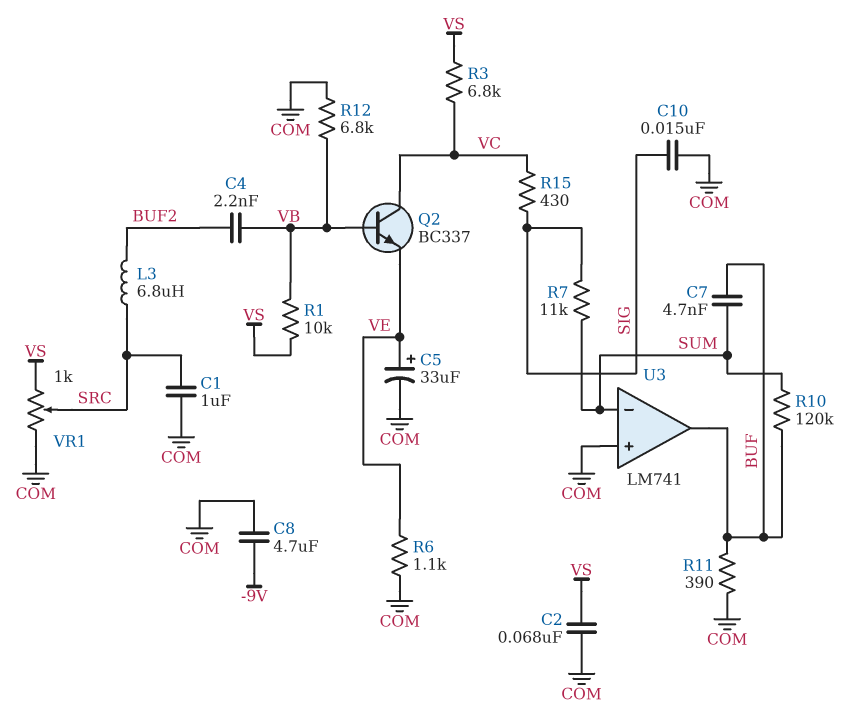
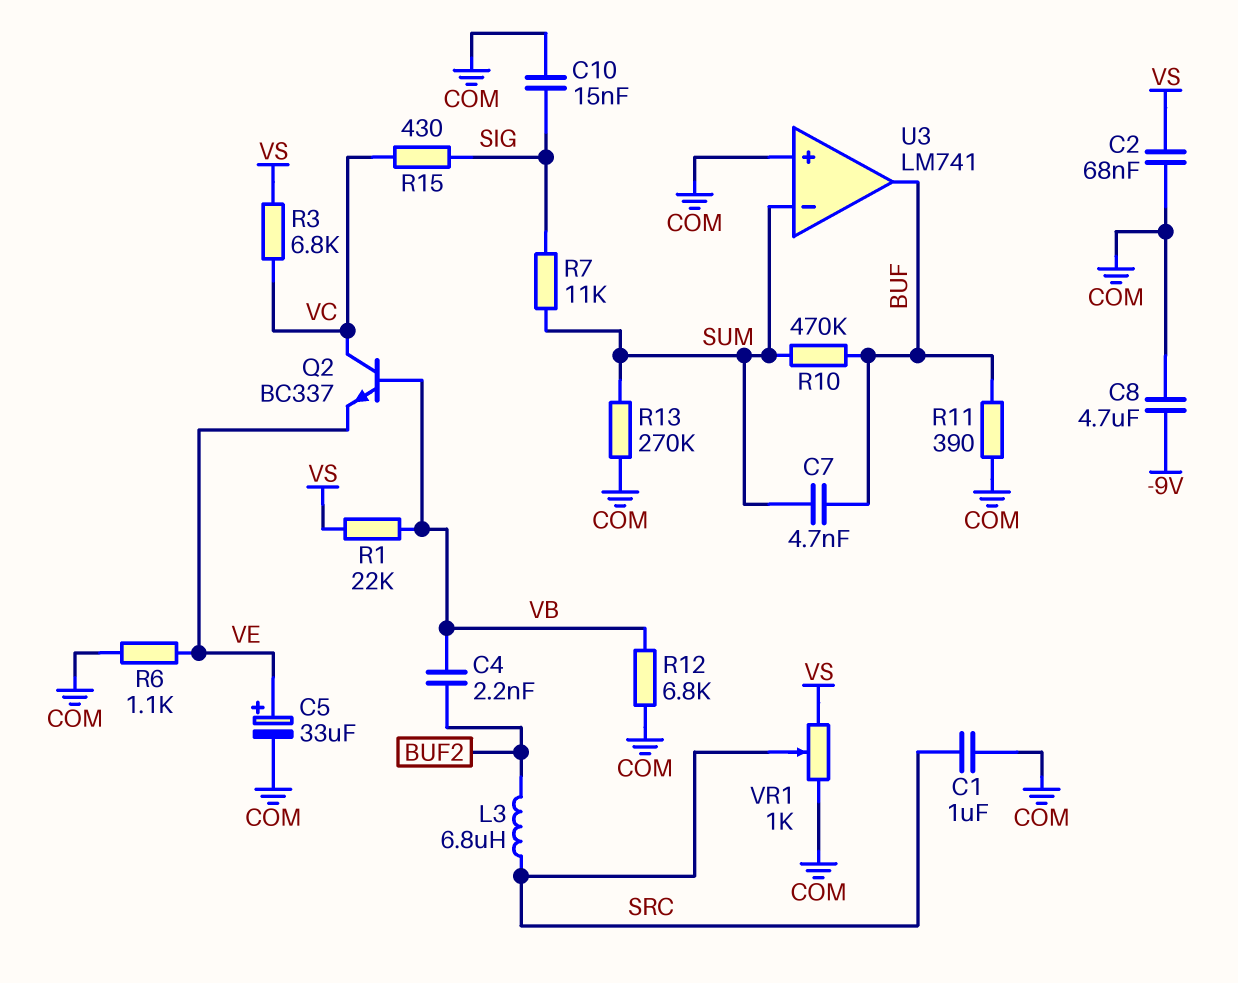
R1: 10k (VB, VS) -> 22k (VB, VS)
R10: 120k (BUF, SUM) -> 470k (BUF, SUM)
R13: none -> 270k (COM, SUM)

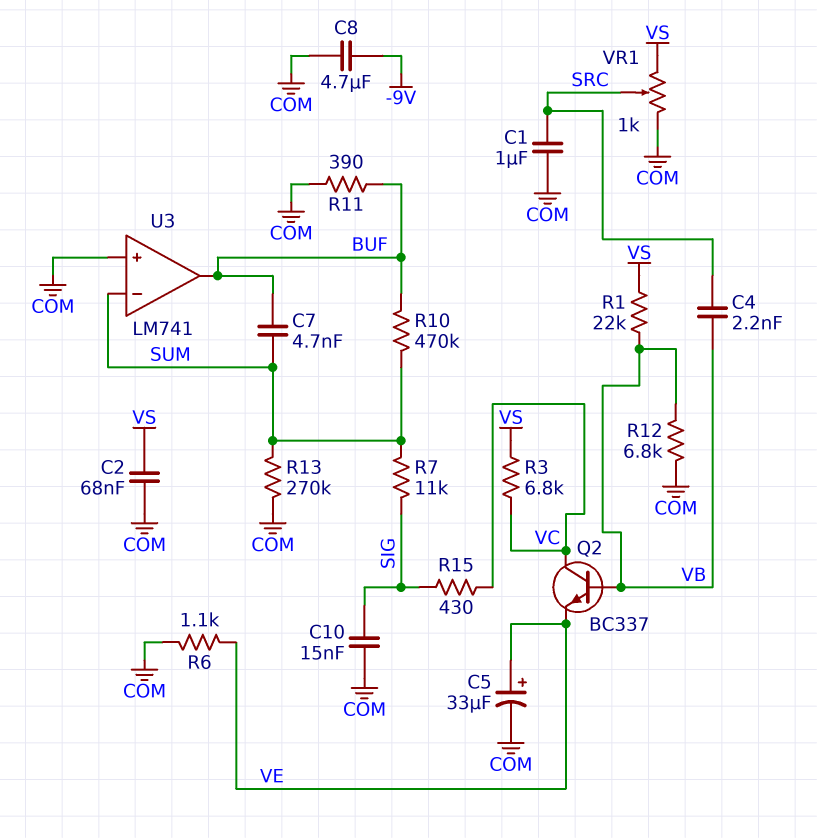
C4: 2.2nF (BUF2, VB) -> 2.2nF (SRC, VB)
L3: 6.8uH (BUF2, SRC) -> none

